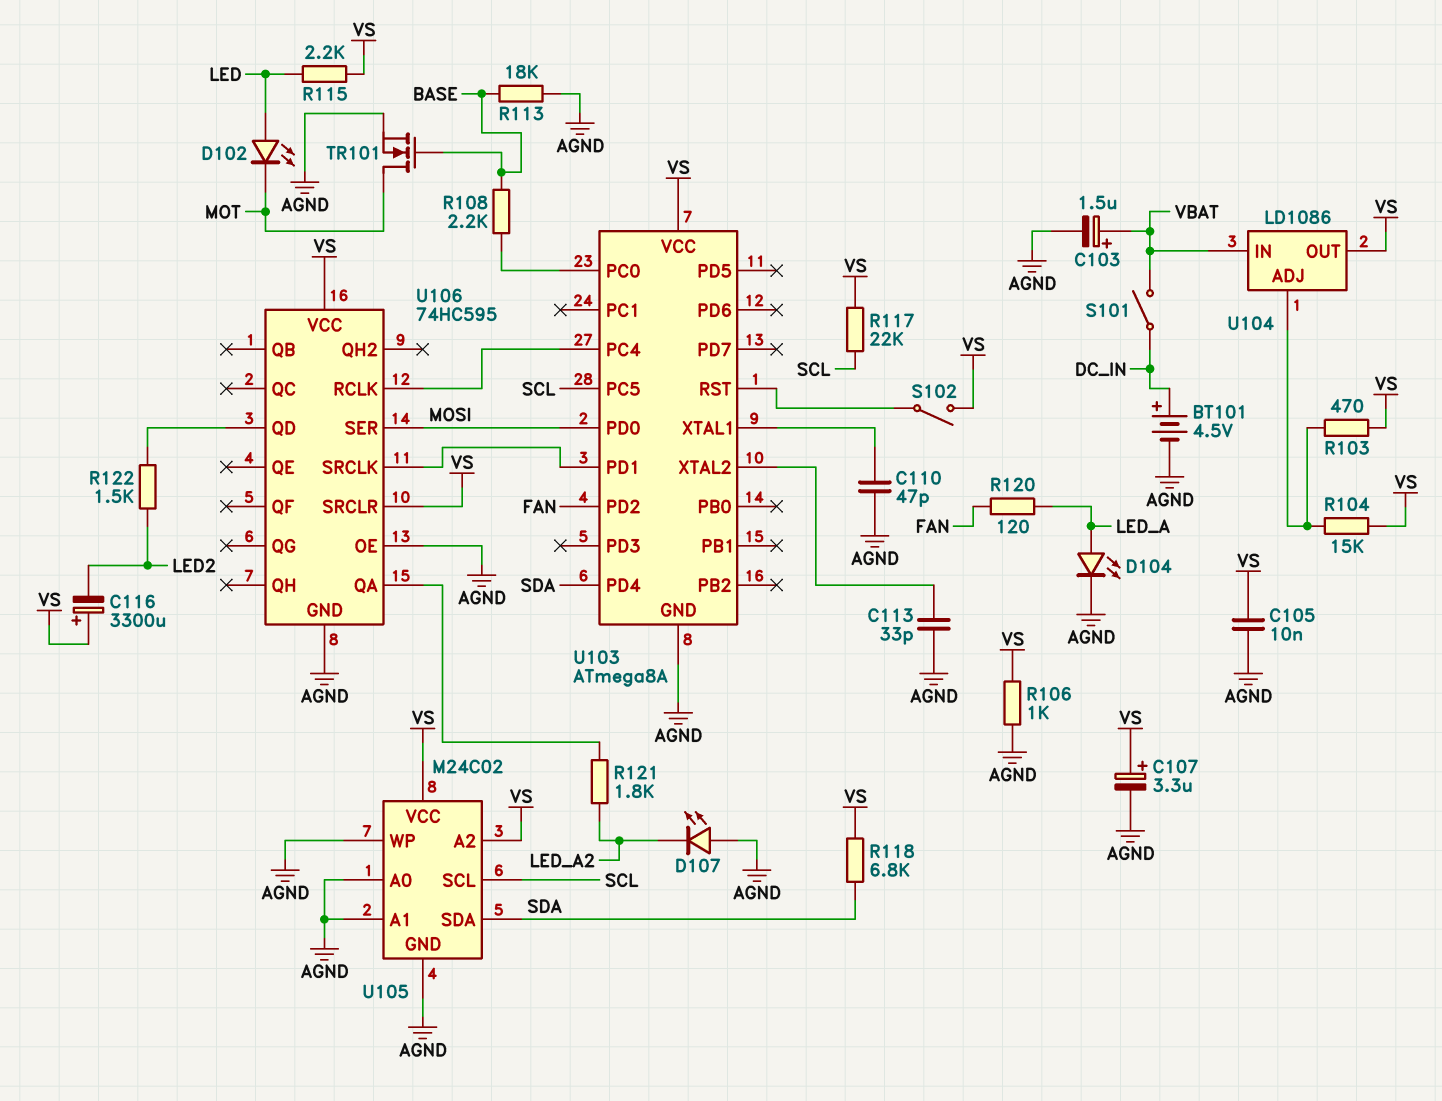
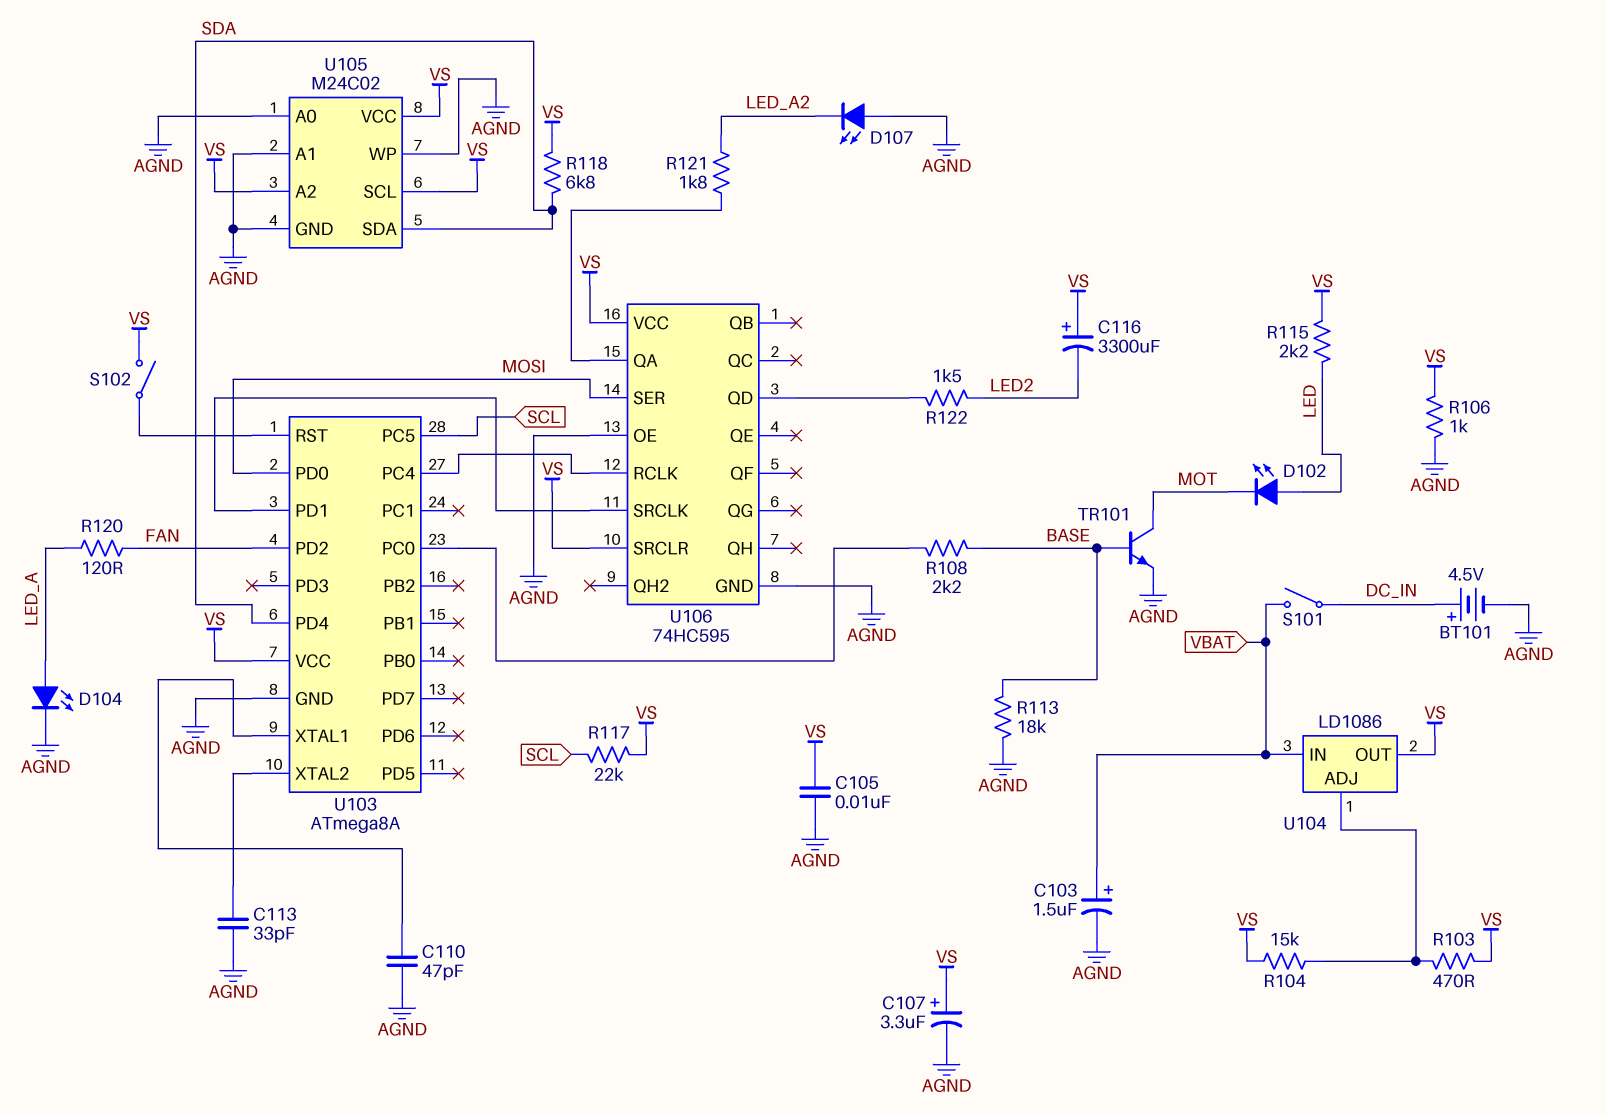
TR101: NMOS (G BASE, D MOT, S AGND) -> NPN (B BASE, C MOT, E AGND)
U105 pin SCL: SCL -> VS

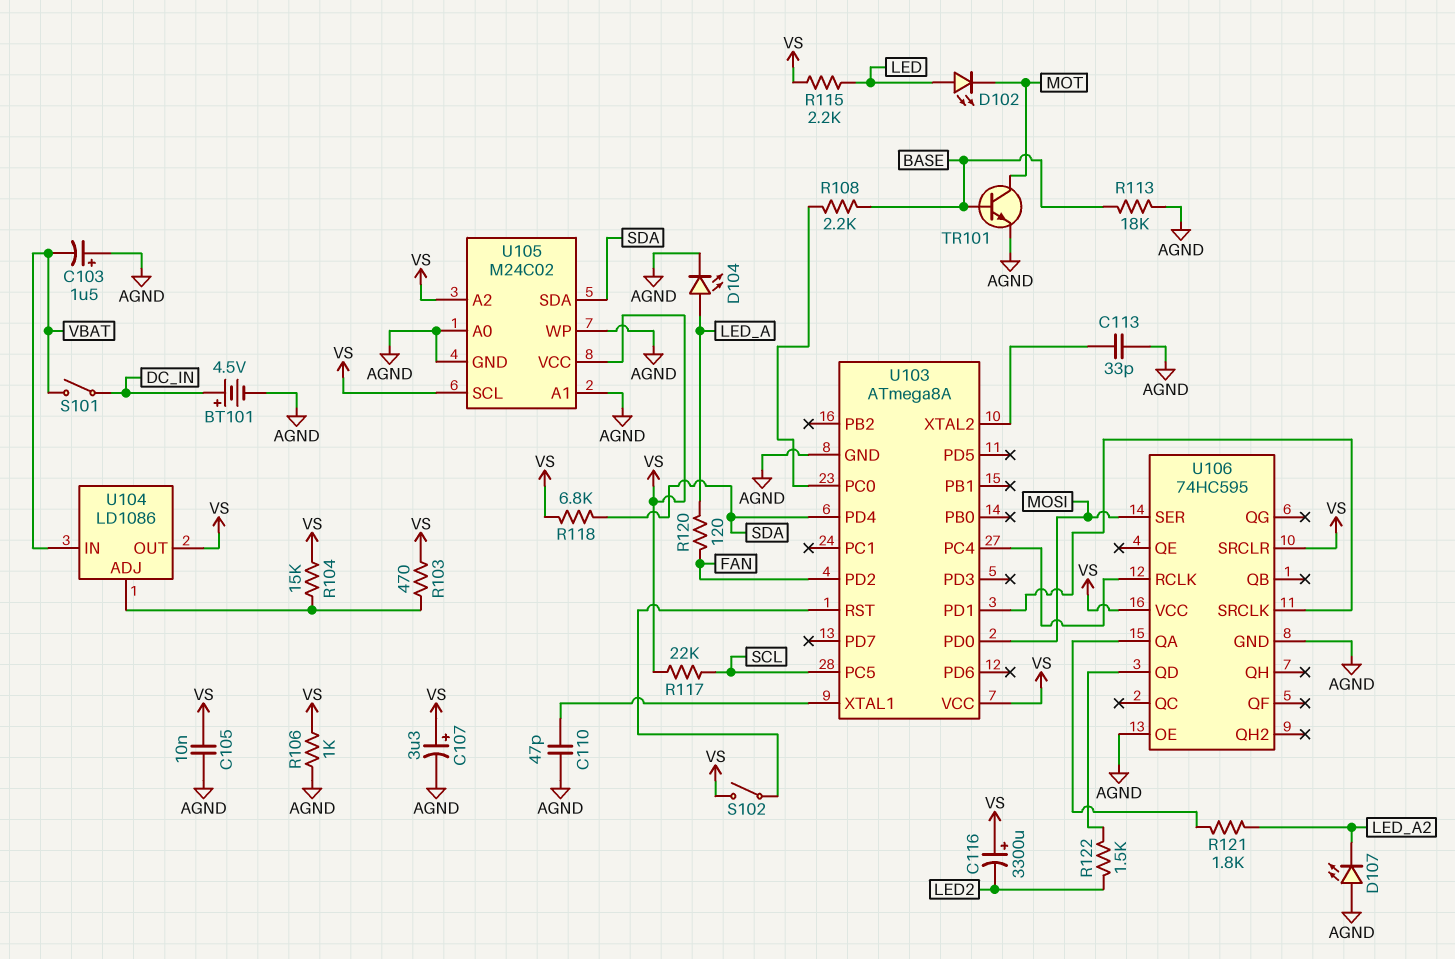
C103: 1.5uF (plus VBAT, minus AGND) -> 1.5uF (plus AGND, minus VBAT)

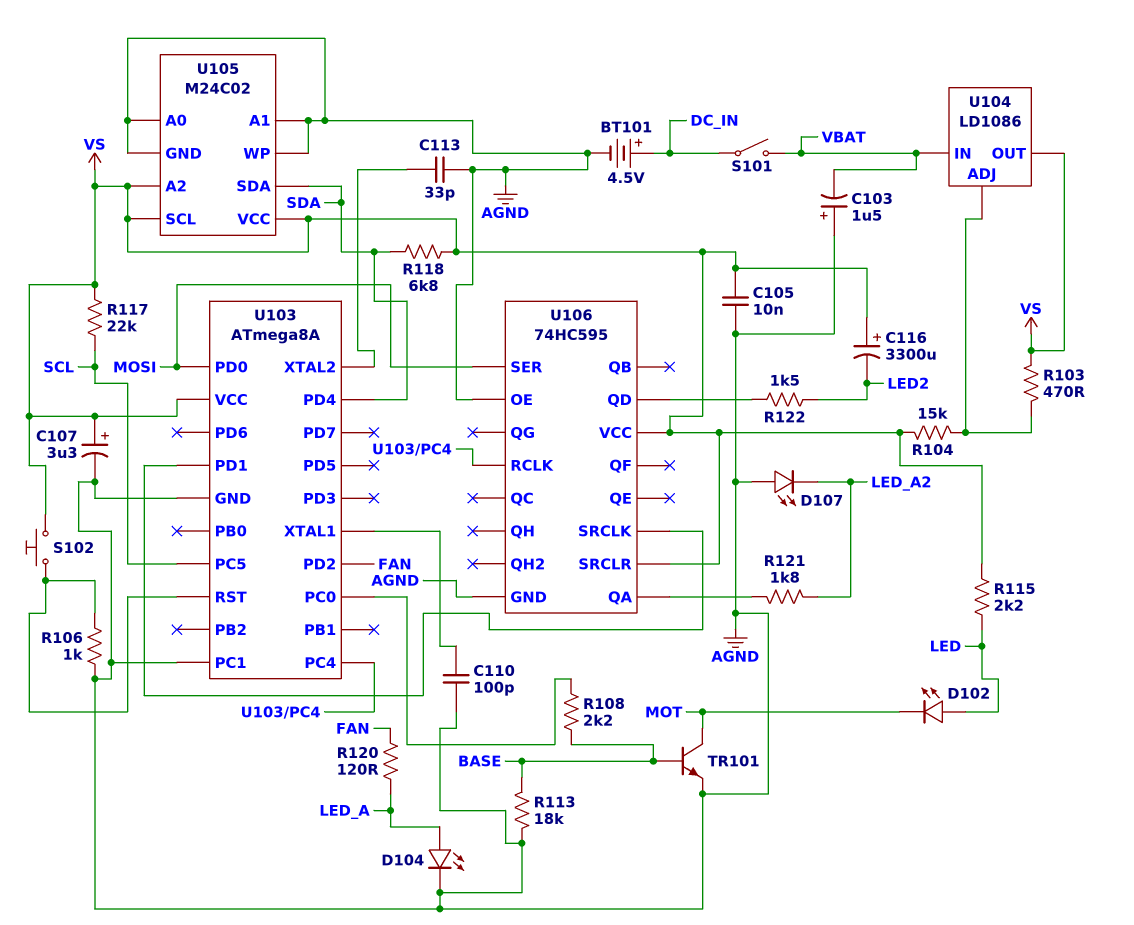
C110: 47pF (AGND, U103/XTAL1) -> 100pF (AGND, U103/XTAL1)
R106: 1k (AGND, VS) -> 1k (AGND, U103/RST)
S102: switch (U103/RST, VS) -> button (U103/RST, VS)
U103 pin PC1: none -> AGND

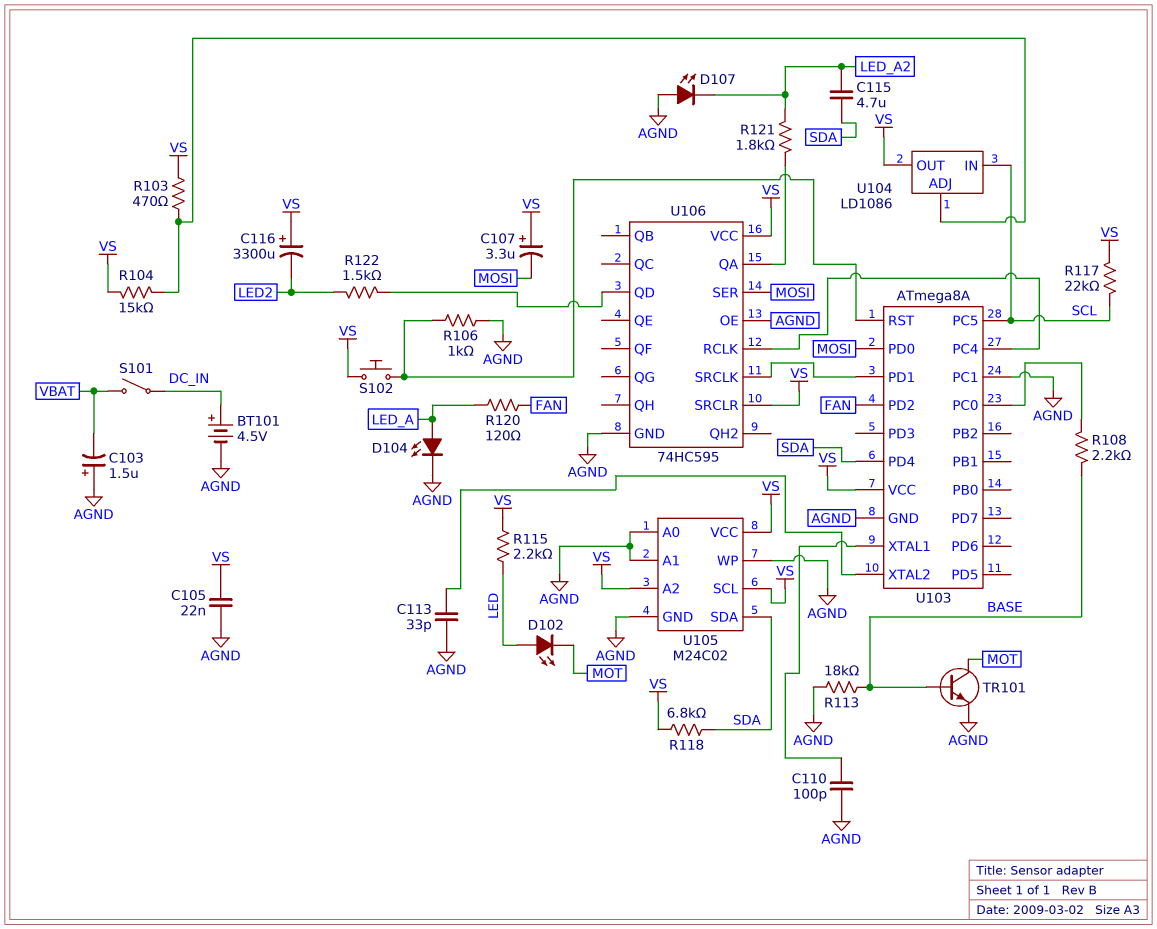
C105: 10nF (AGND, VS) -> 22nF (AGND, VS)
C107: 3.3uF (plus VS, minus AGND) -> 3.3uF (plus VS, minus MOSI)
C115: none -> 4.7uF (LED_A2, SDA)
U104 pin IN: VBAT -> SCL

